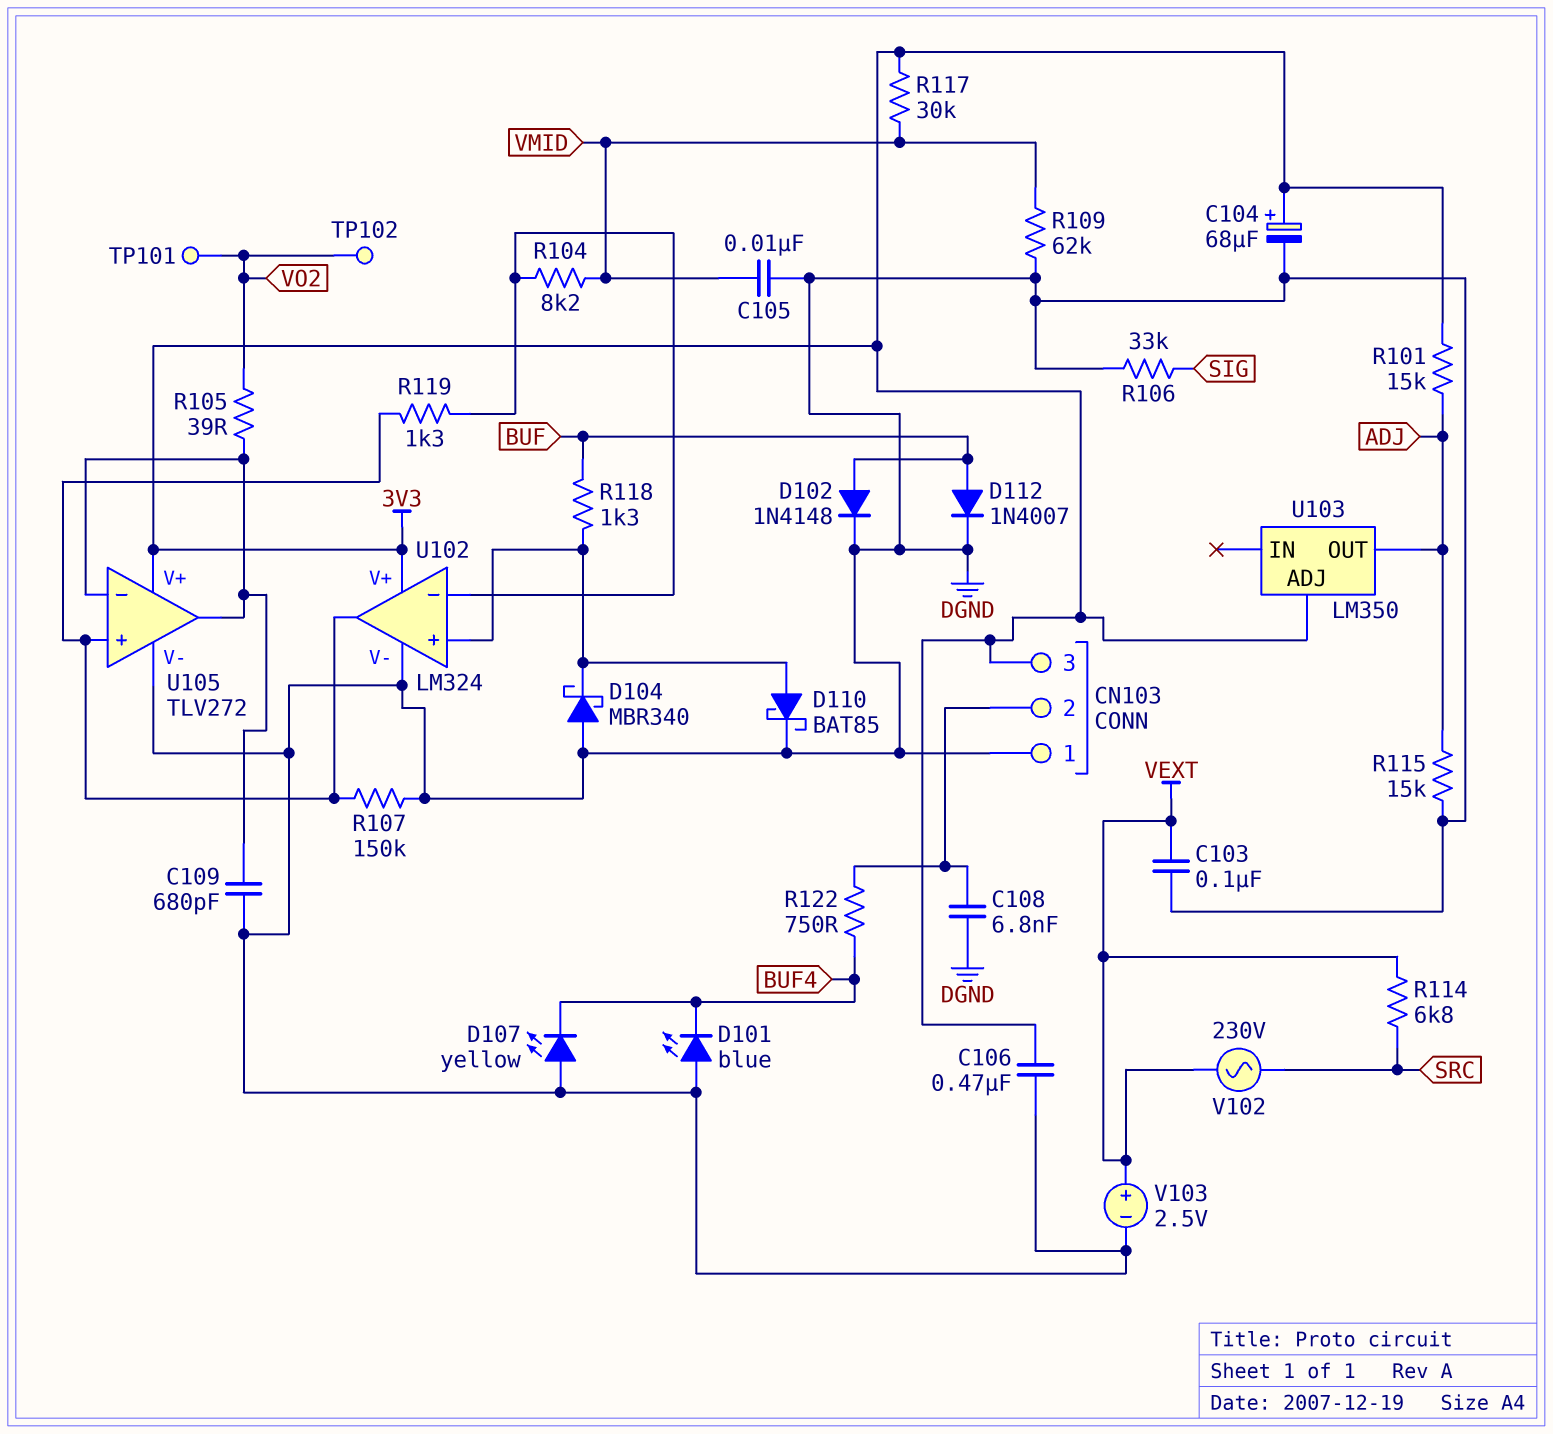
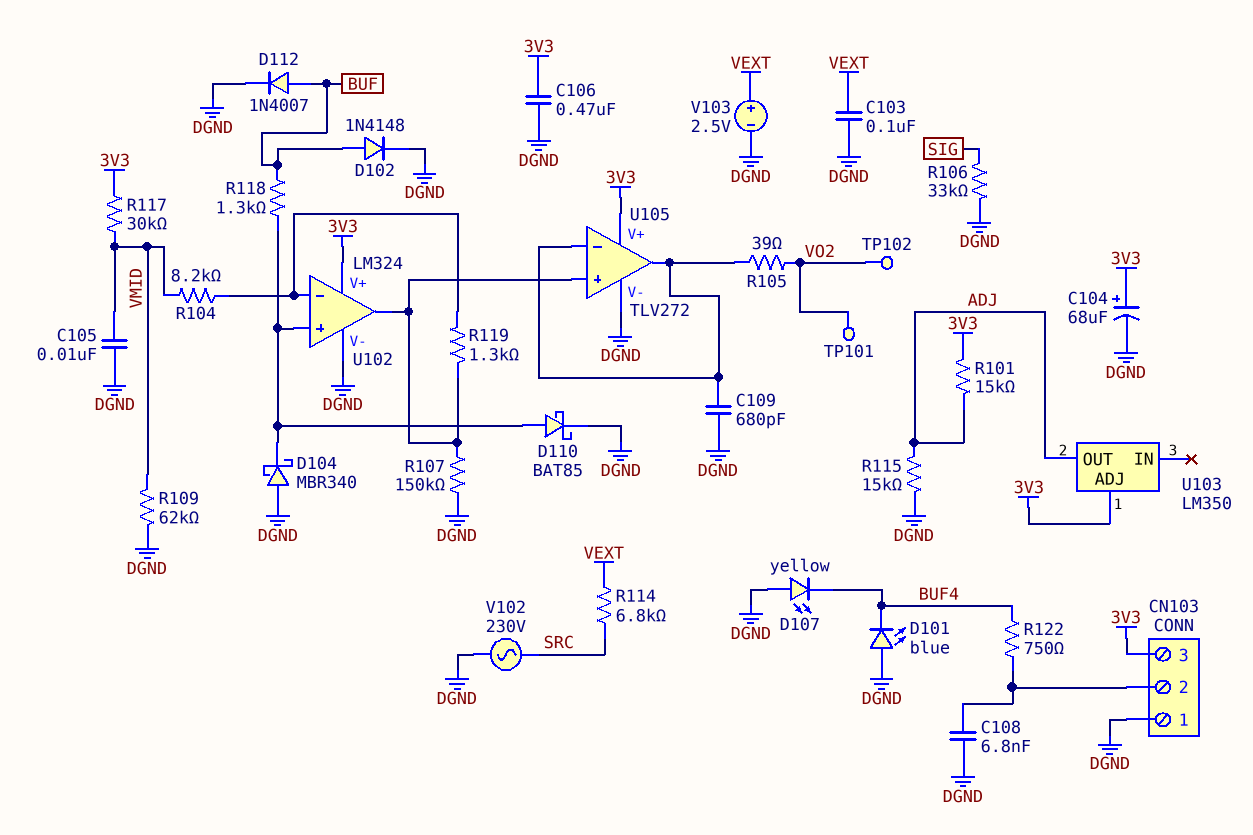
V102: AC 230V (SRC, VEXT) -> AC 230V (DGND, SRC)

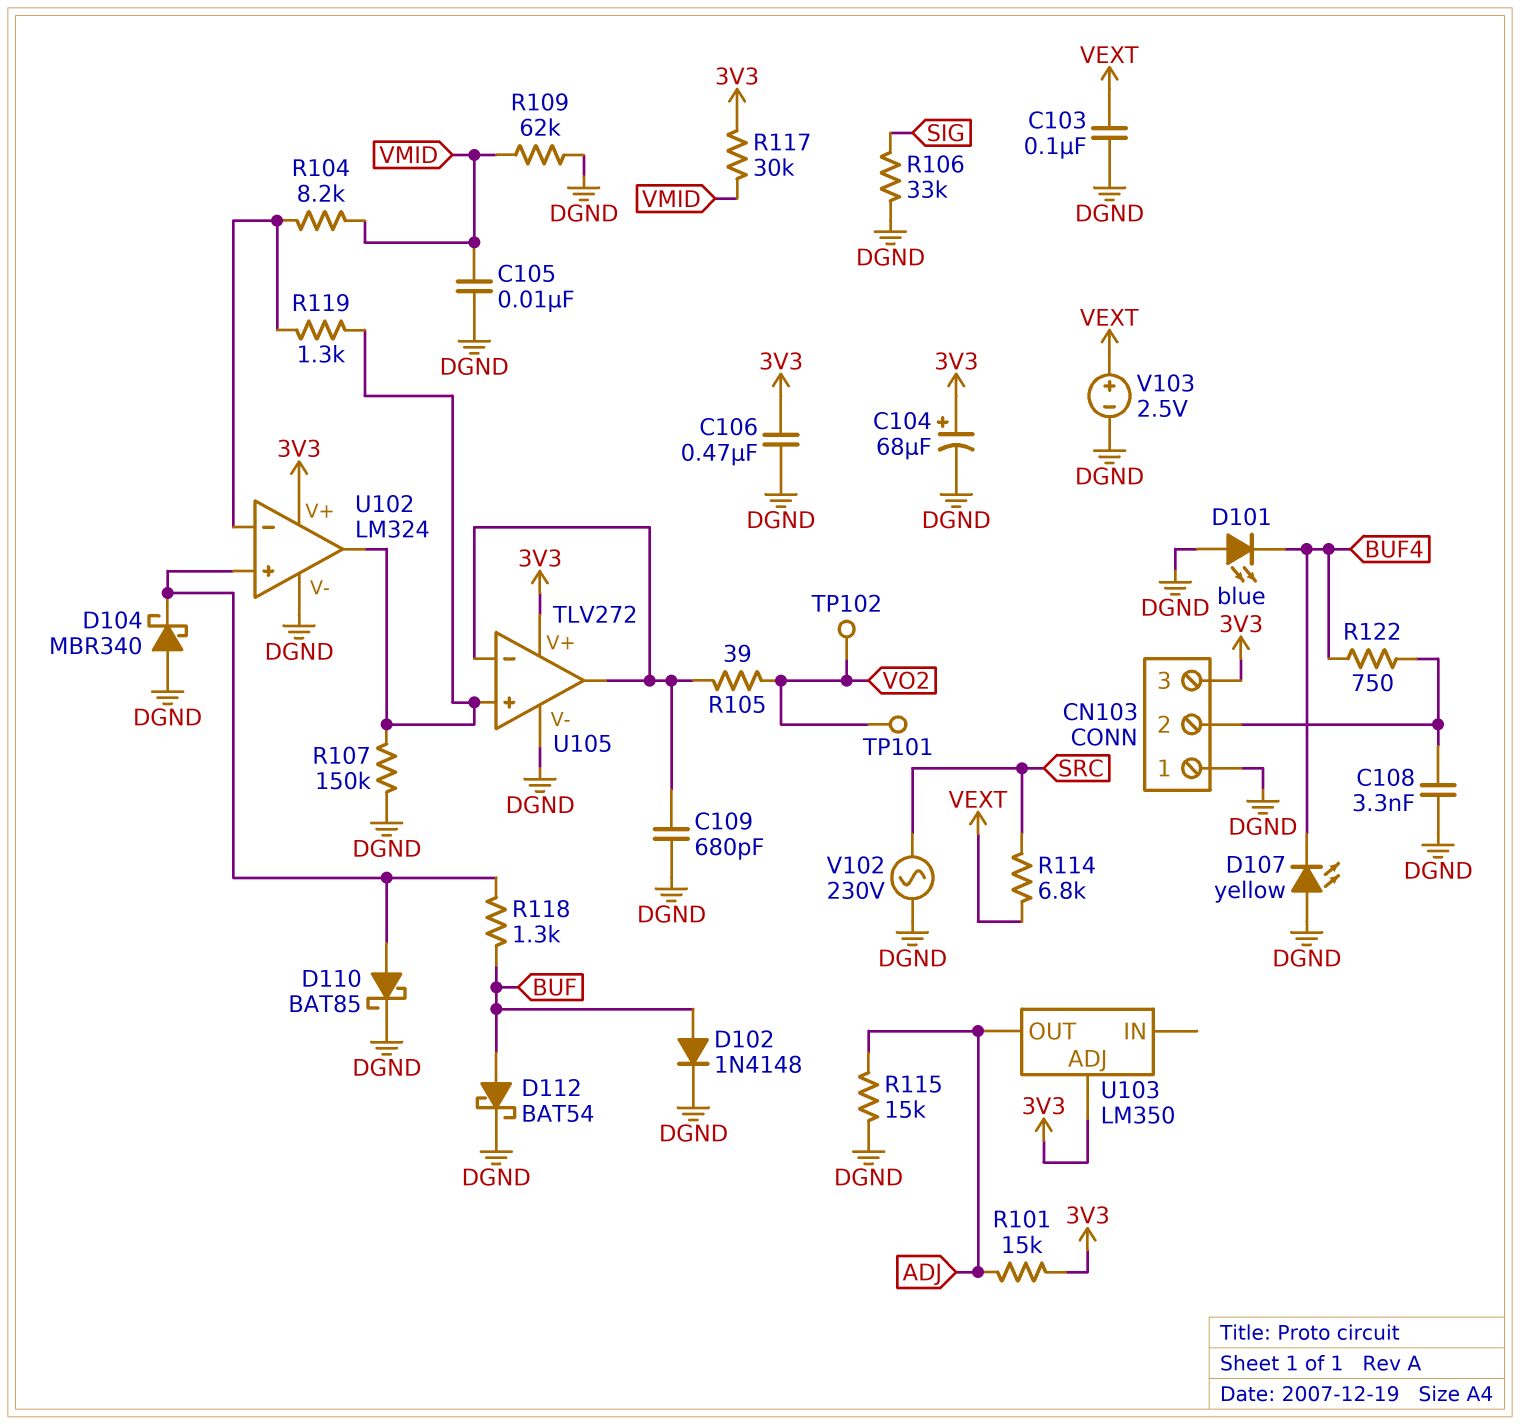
C108: 6.8nF (CN103/2, DGND) -> 3.3nF (CN103/2, DGND)
D112: diode 1N4007 (A BUF, K DGND) -> schottky BAT54 (A BUF, K DGND)

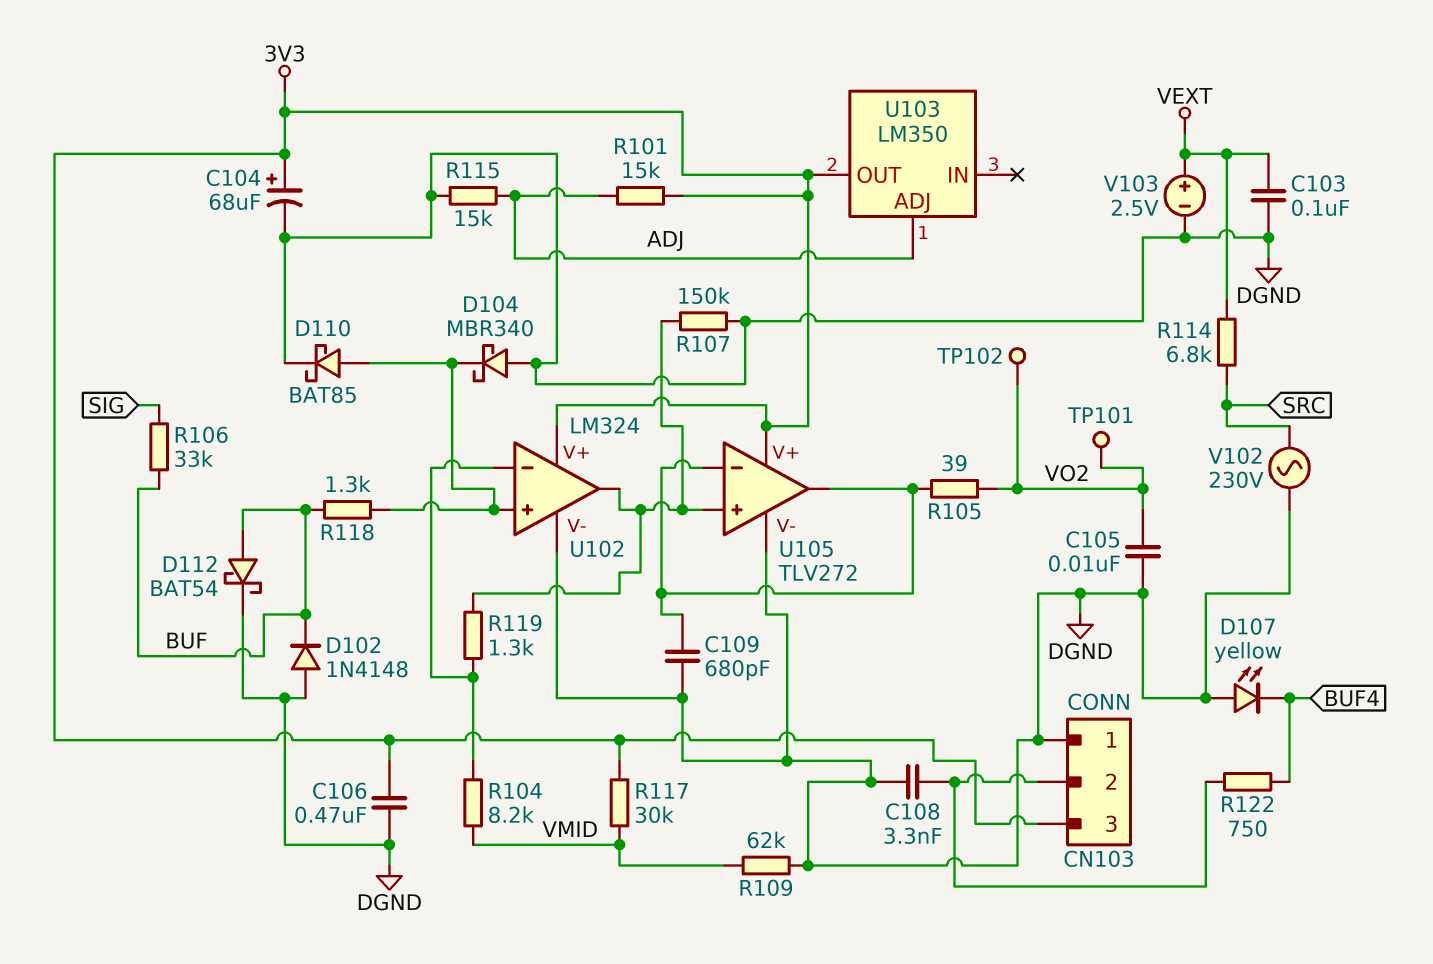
C105: 10nF (DGND, VMID) -> 10nF (DGND, VO2)
D101: LED blue (A DGND, K BUF4) -> none
D102: diode 1N4148 (A BUF, K DGND) -> diode 1N4148 (A DGND, K BUF)
R106: 33k (DGND, SIG) -> 33k (BUF, SIG)
U103 pin ADJ: 3V3 -> ADJ
U103 pin OUT: ADJ -> 3V3

